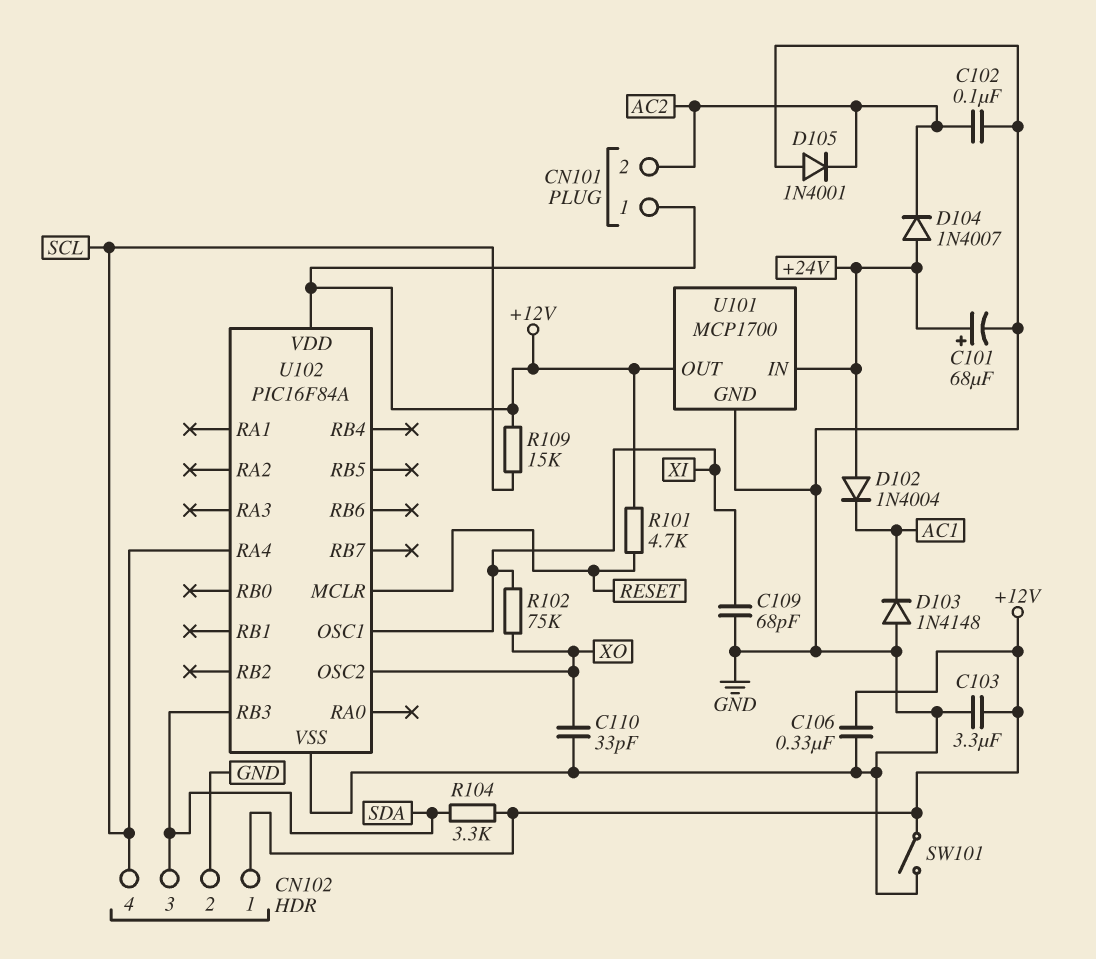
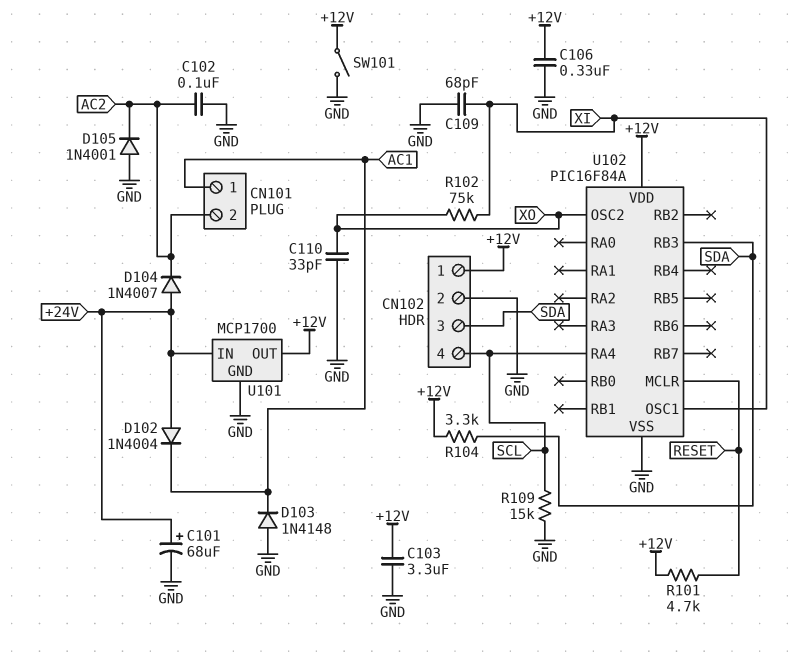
CN101 pin 1: +12V -> AC1
R109: 15k (+12V, SCL) -> 15k (GND, SCL)

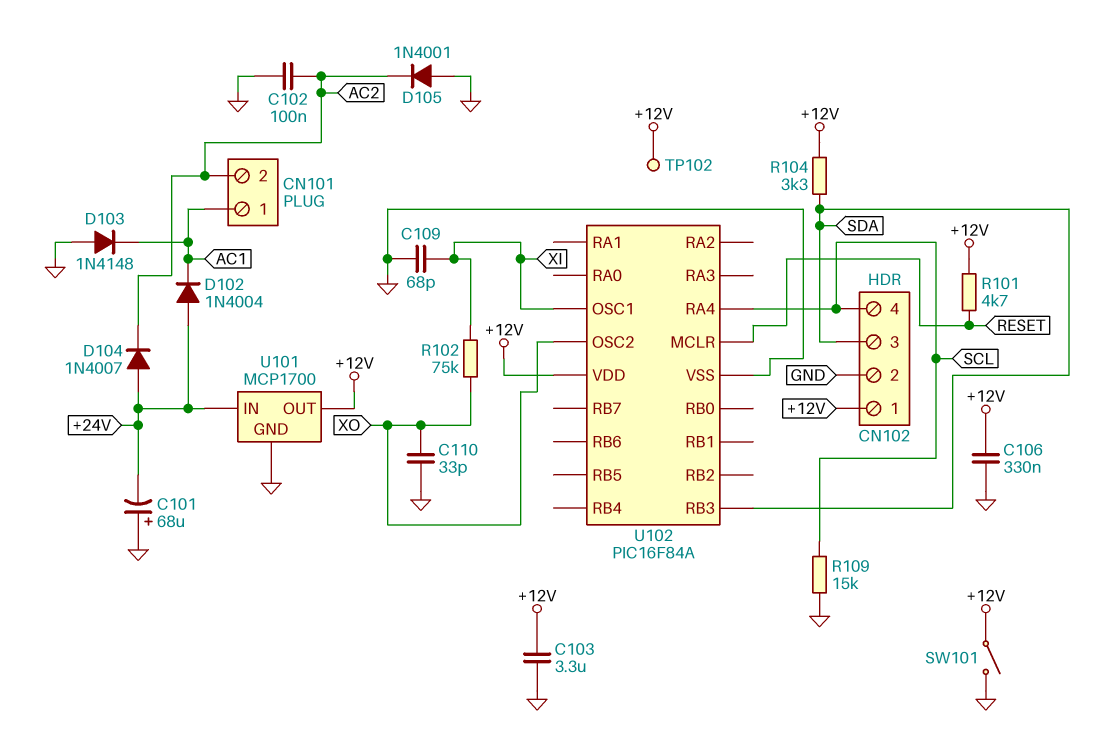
C101: 68uF (plus +24V, minus GND) -> 68uF (plus GND, minus +24V)
TP102: none -> test point (+12V)

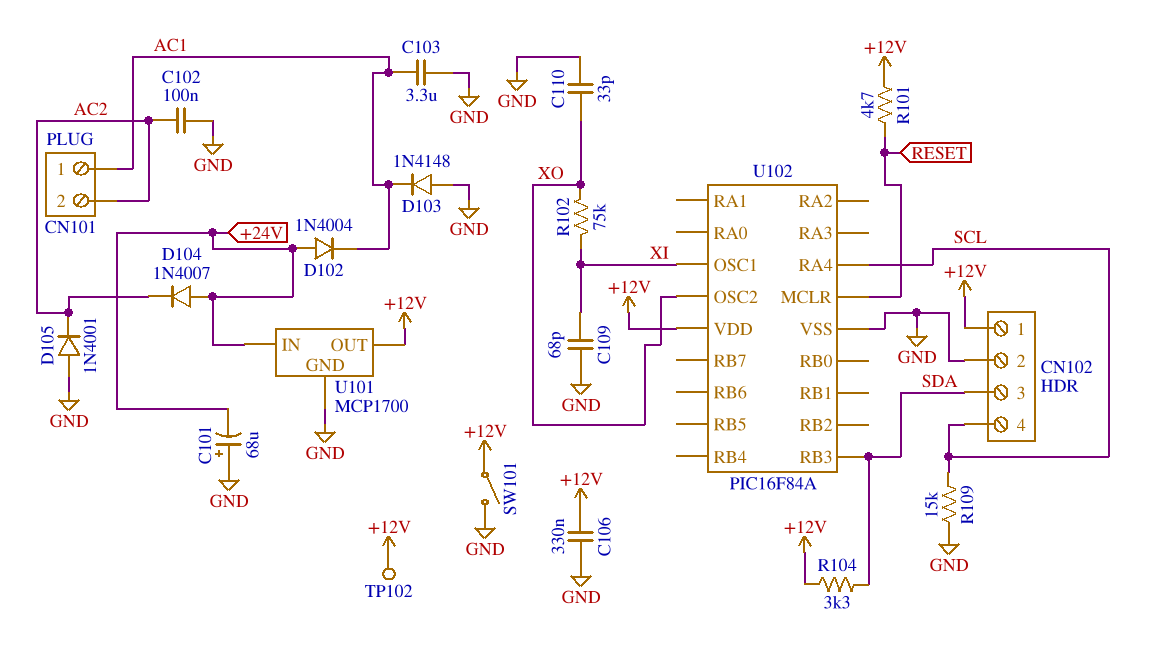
C103: 3.3uF (+12V, GND) -> 3.3uF (AC1, GND)

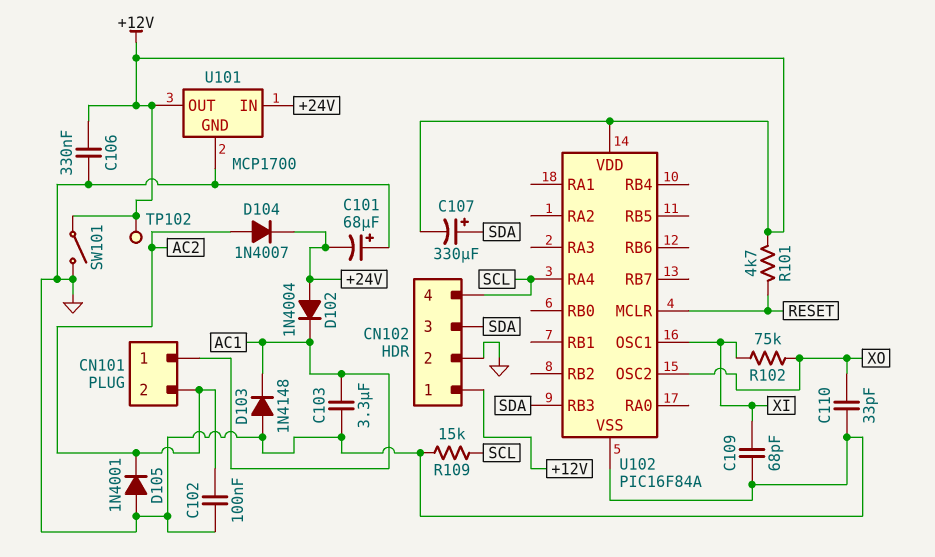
C107: none -> 330uF (plus SDA, minus +12V)
D104: diode 1N4007 (A +24V, K AC2) -> diode 1N4007 (A AC2, K +24V)
R104: 3.3k (+12V, SDA) -> none

